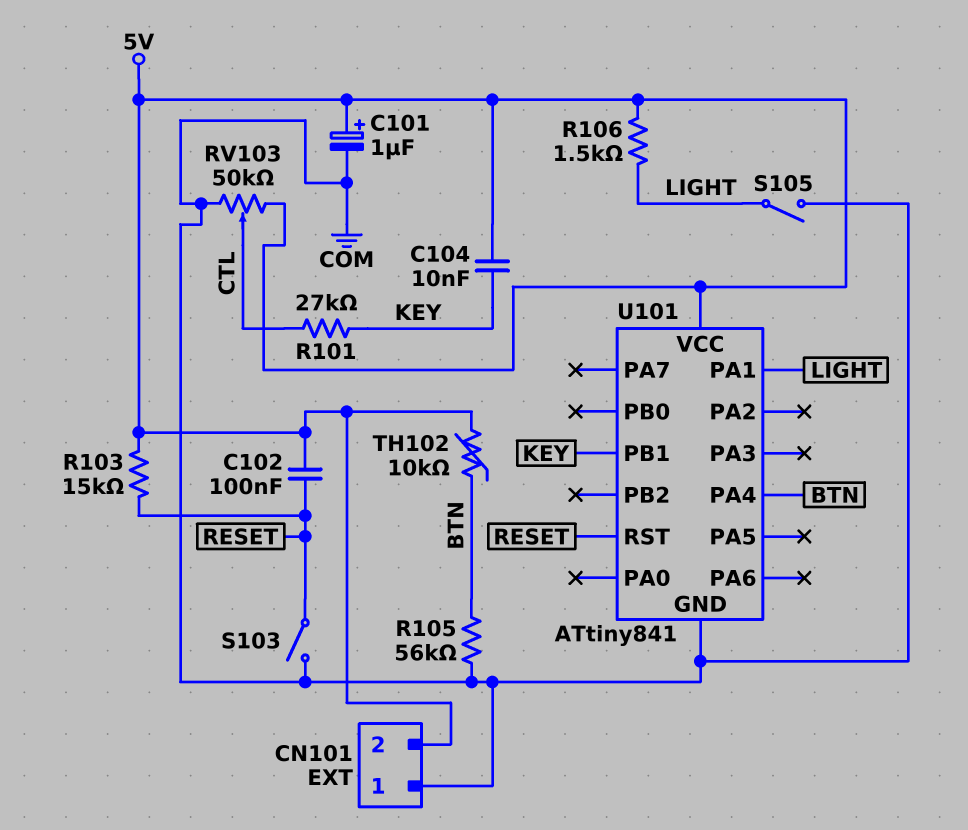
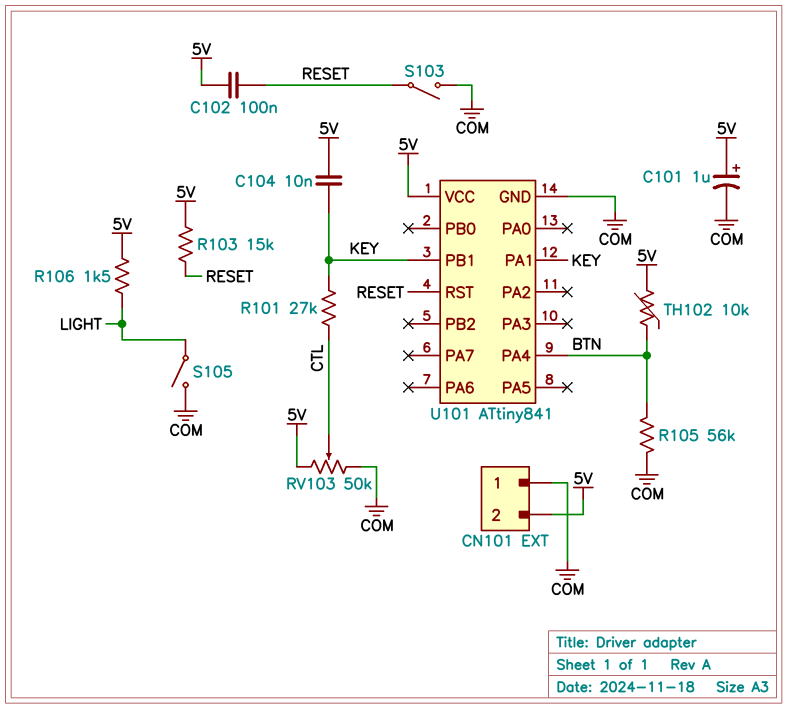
U101 pin PA1: LIGHT -> KEY

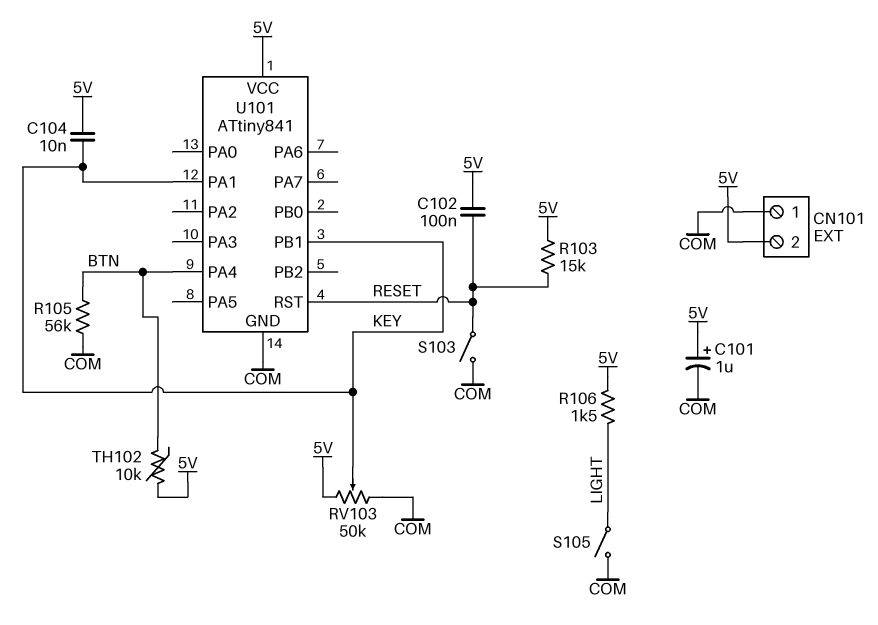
R101: 27k (CTL, KEY) -> none
RV103: 50k (5V, COM, wiper CTL) -> 50k (5V, COM, wiper KEY)

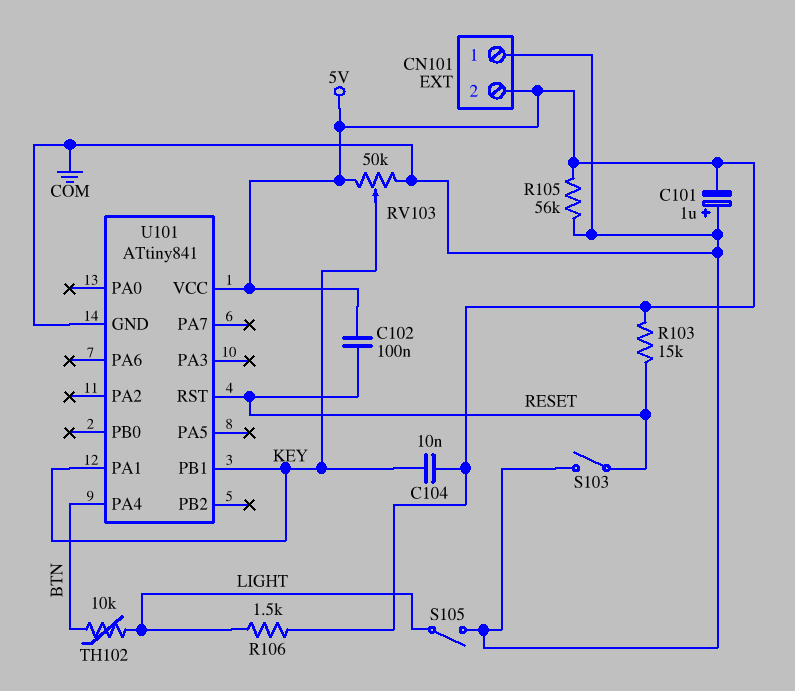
C101: 1uF (plus 5V, minus COM) -> 1uF (plus COM, minus 5V)
R105: 56k (BTN, COM) -> 56k (5V, COM)
TH102: 10k (5V, BTN) -> 10k (BTN, LIGHT)

